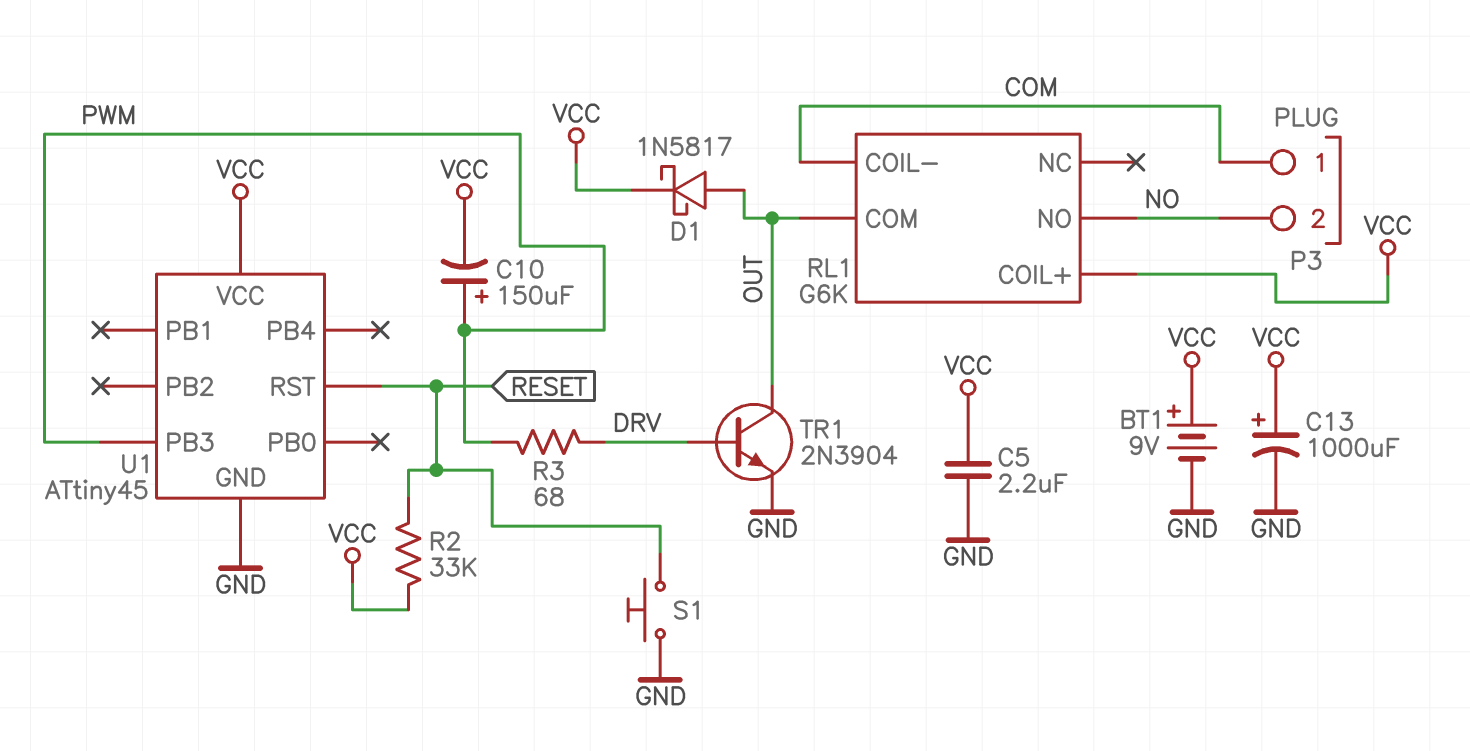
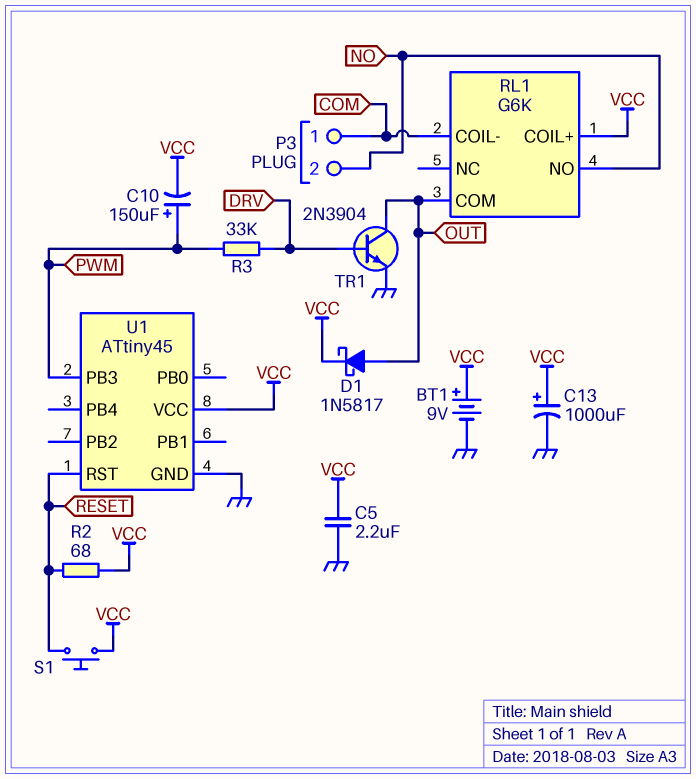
R2: 33k (RESET, VCC) -> 68 (RESET, VCC)
R3: 68 (DRV, PWM) -> 33k (DRV, PWM)
S1: button (GND, RESET) -> button (RESET, VCC)

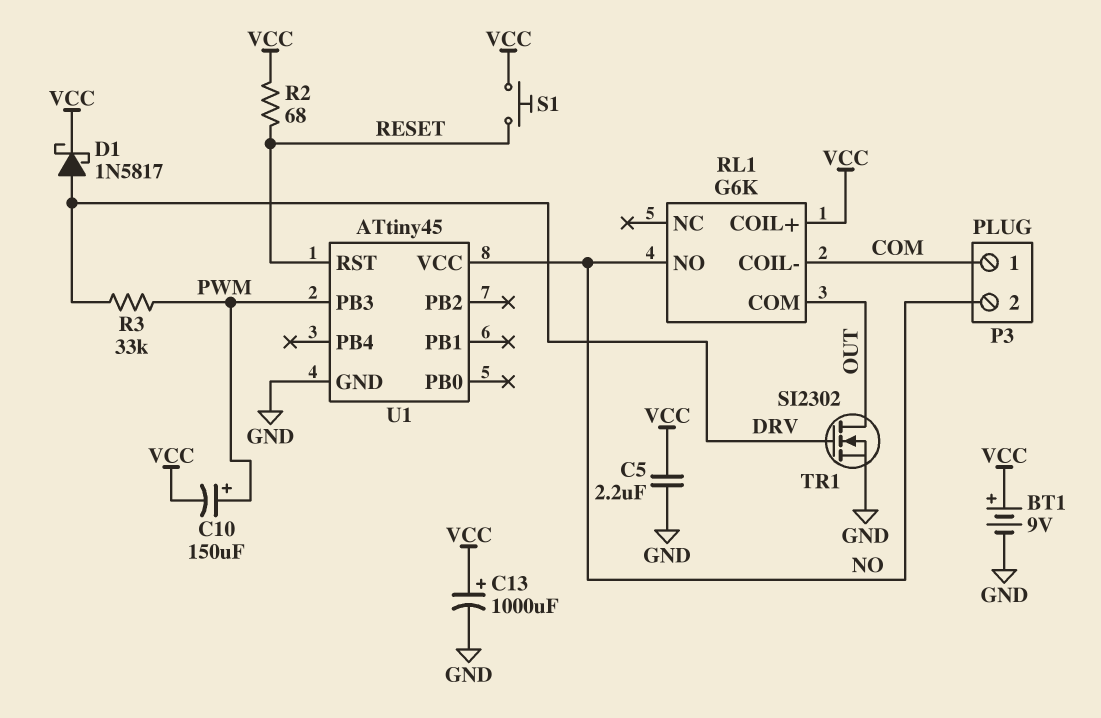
D1: schottky 1N5817 (A OUT, K VCC) -> schottky 1N5817 (A DRV, K VCC)
TR1: NPN 2N3904 (B DRV, C OUT, E GND) -> NMOS SI2302 (G DRV, D OUT, S GND)
U1 pin VCC: VCC -> NO

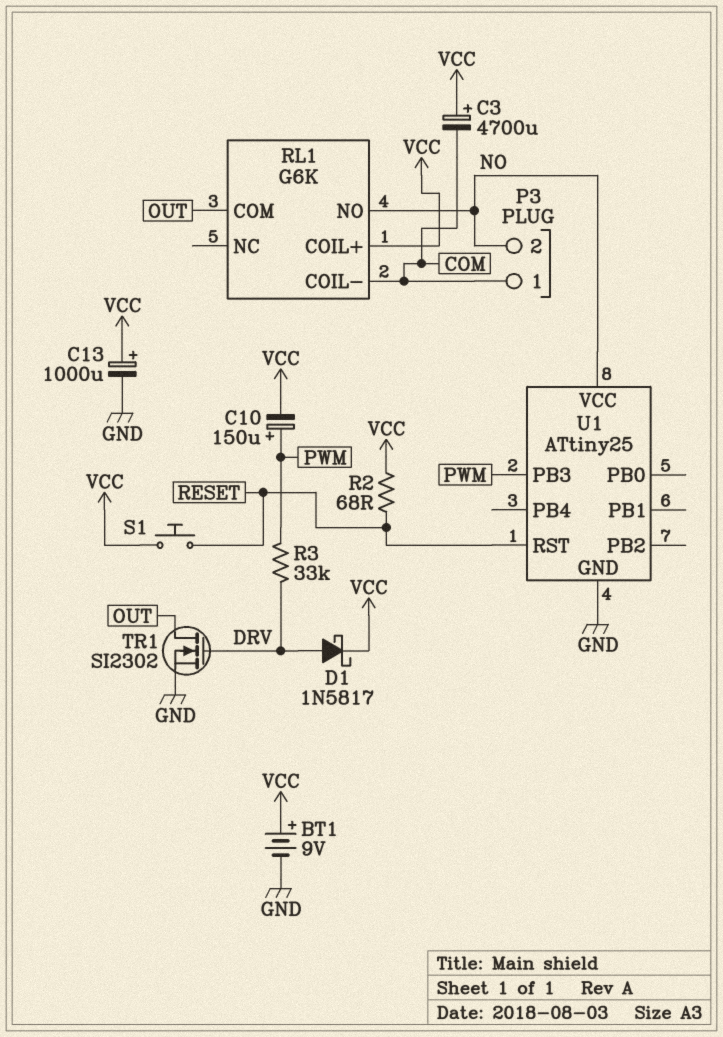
C3: none -> 4700uF (plus VCC, minus COM)
C5: 2.2uF (GND, VCC) -> none
U1: ATtiny45 -> ATtiny25

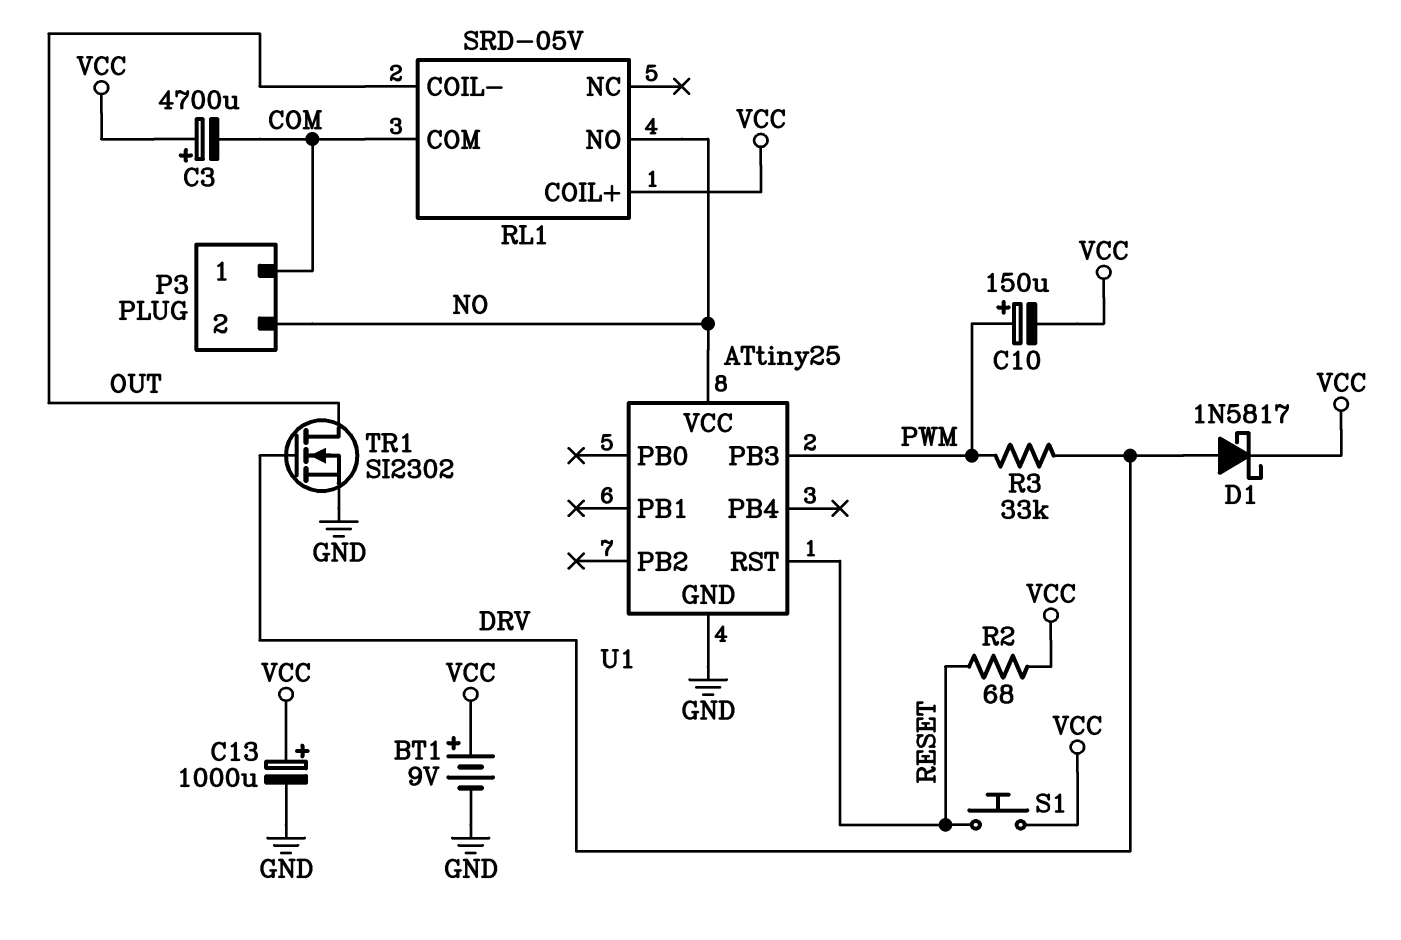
RL1: G6K -> SRD-05V
RL1 pin COIL-: COM -> OUT
RL1 pin COM: OUT -> COM

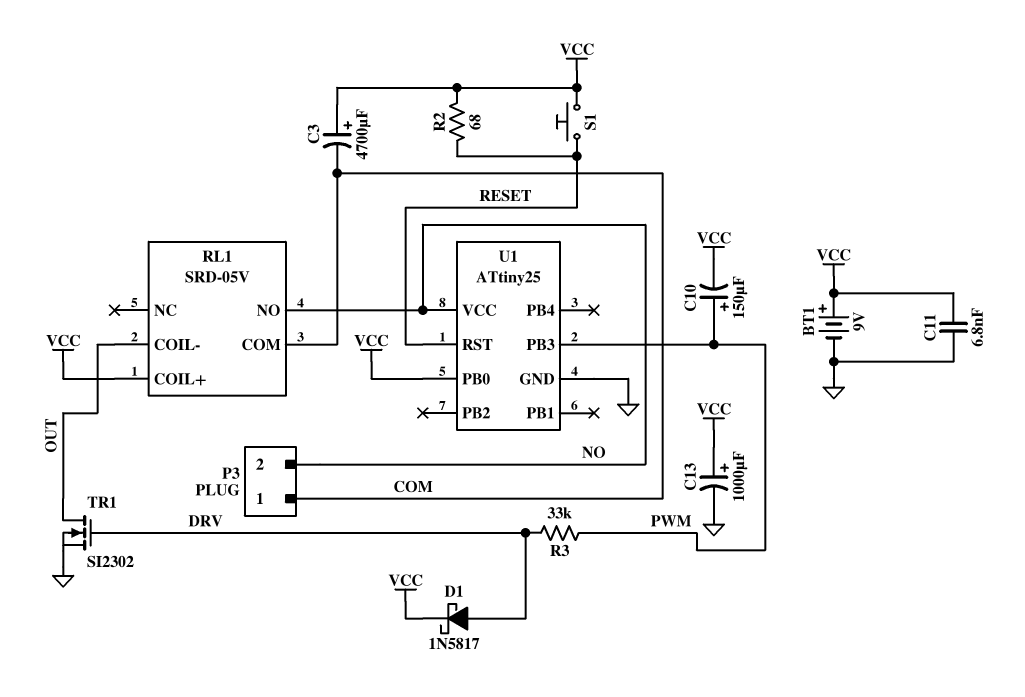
C11: none -> 6.8nF (GND, VCC)
U1 pin PB0: none -> VCC

